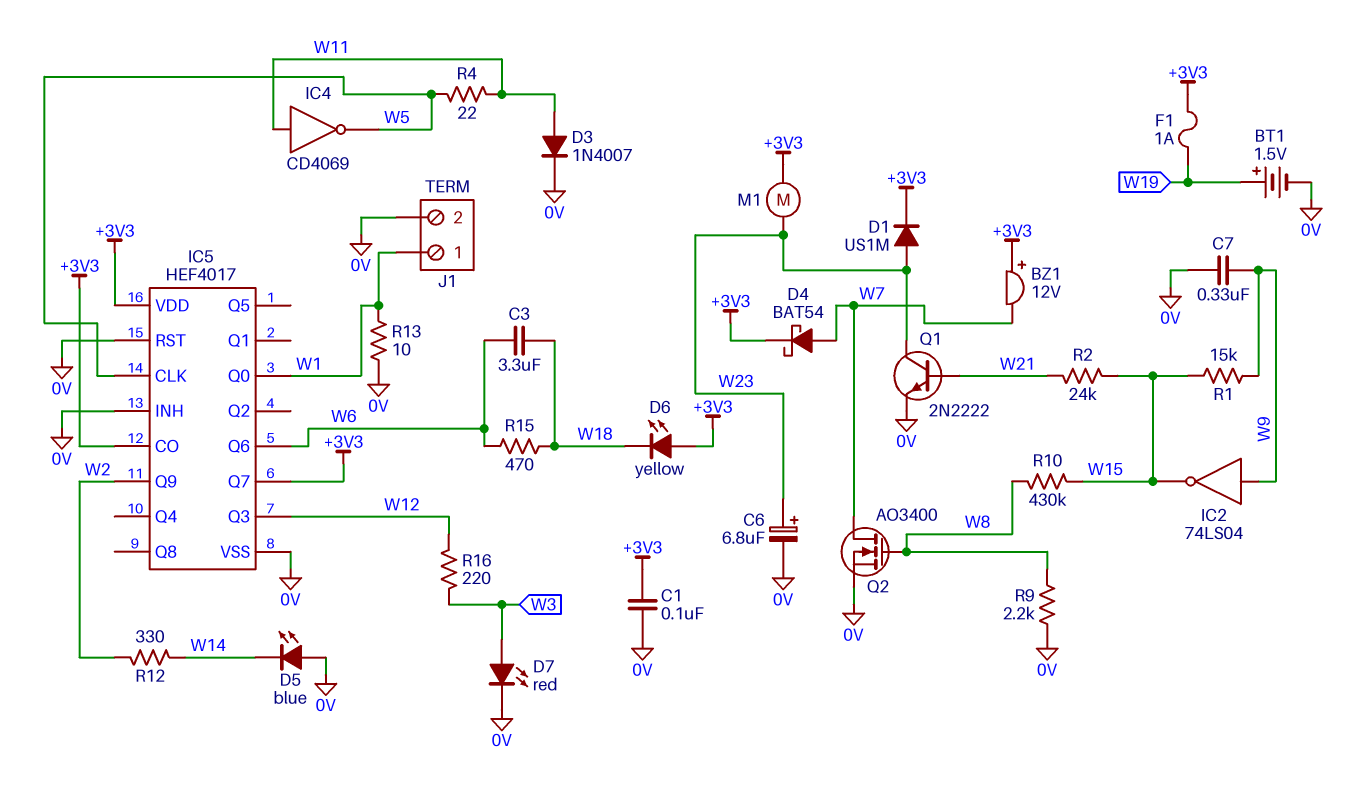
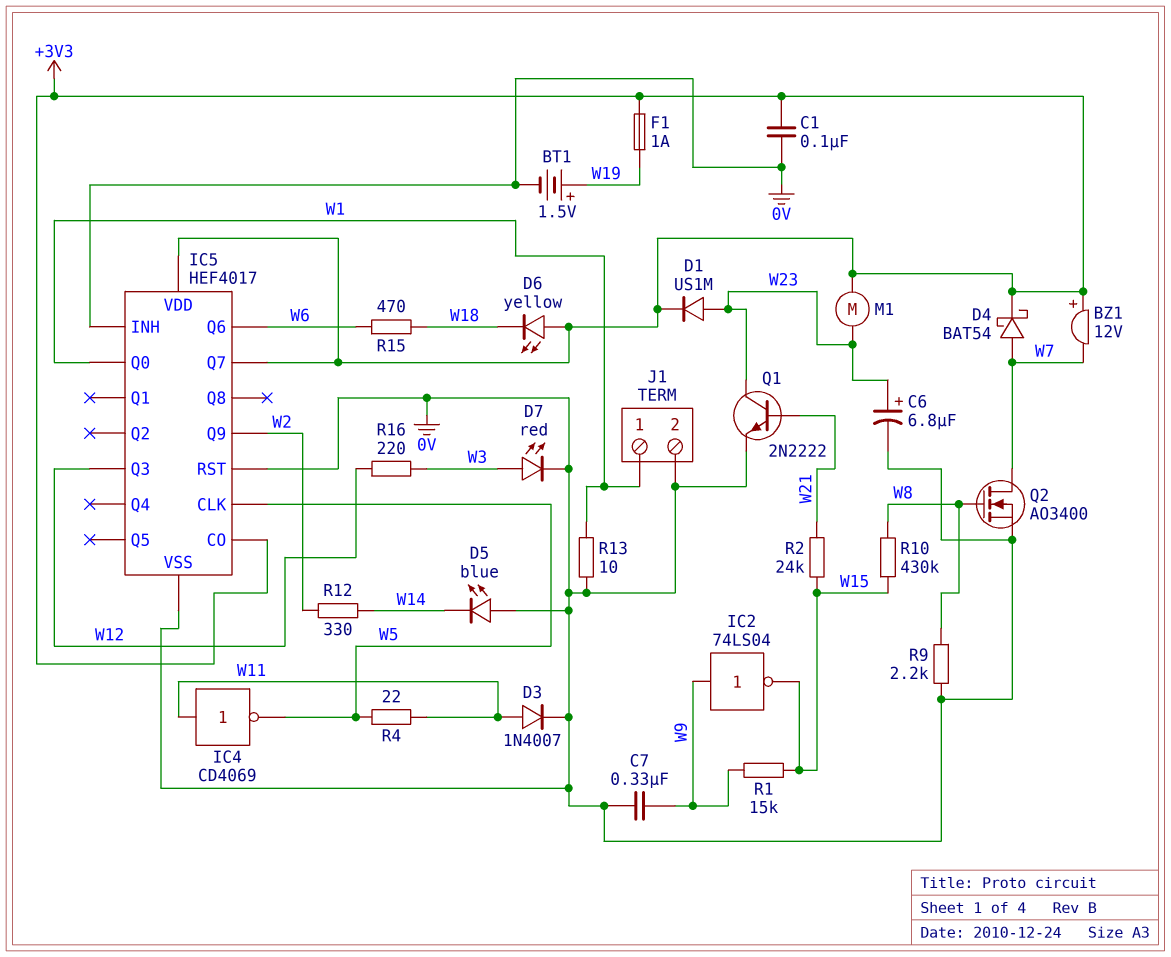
C3: 3.3uF (W6, W18) -> none

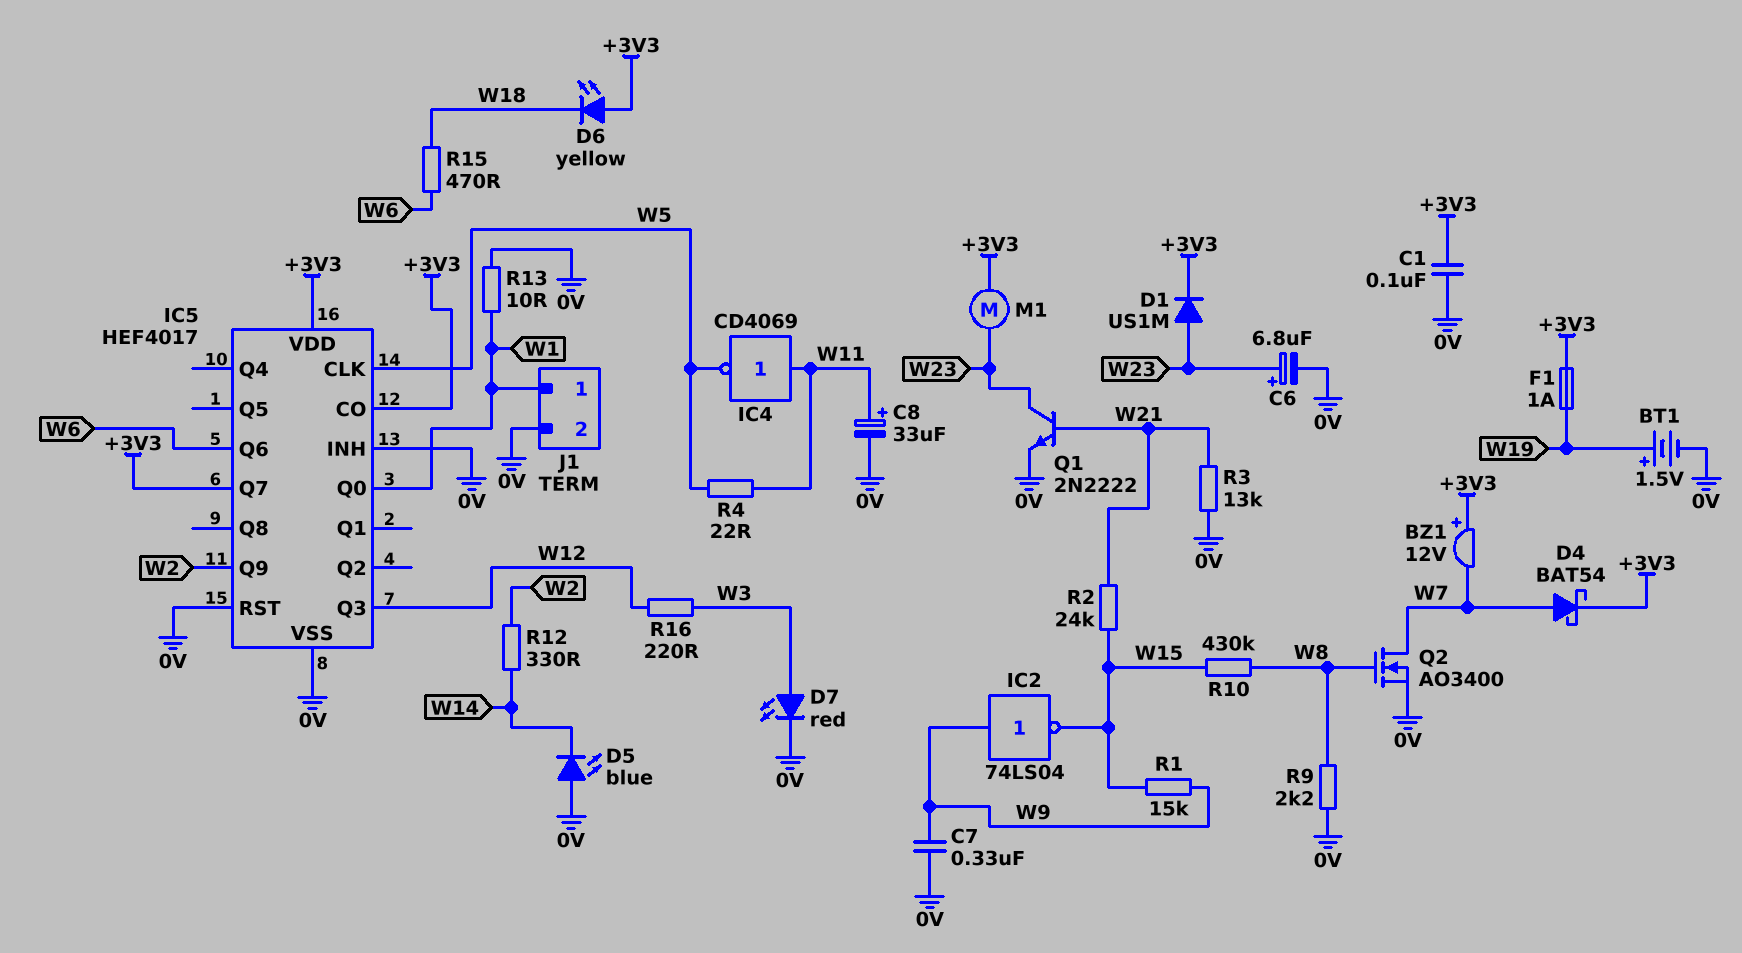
C8: none -> 33uF (plus W11, minus 0V)
D3: diode 1N4007 (A W11, K 0V) -> none
R3: none -> 13k (0V, W21)

